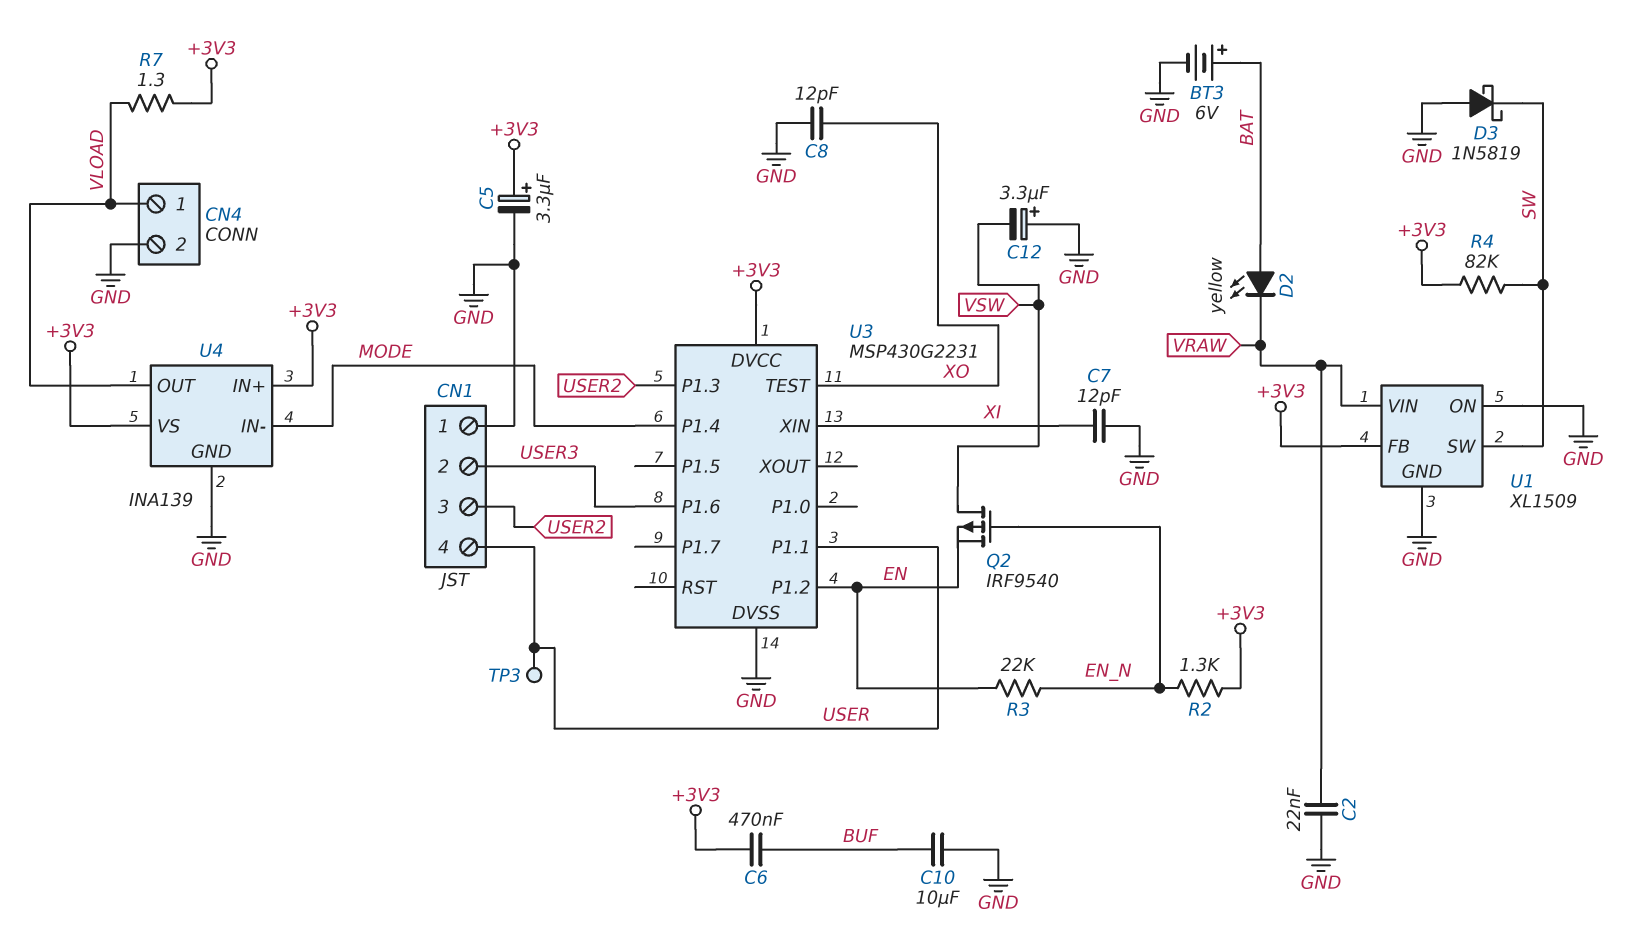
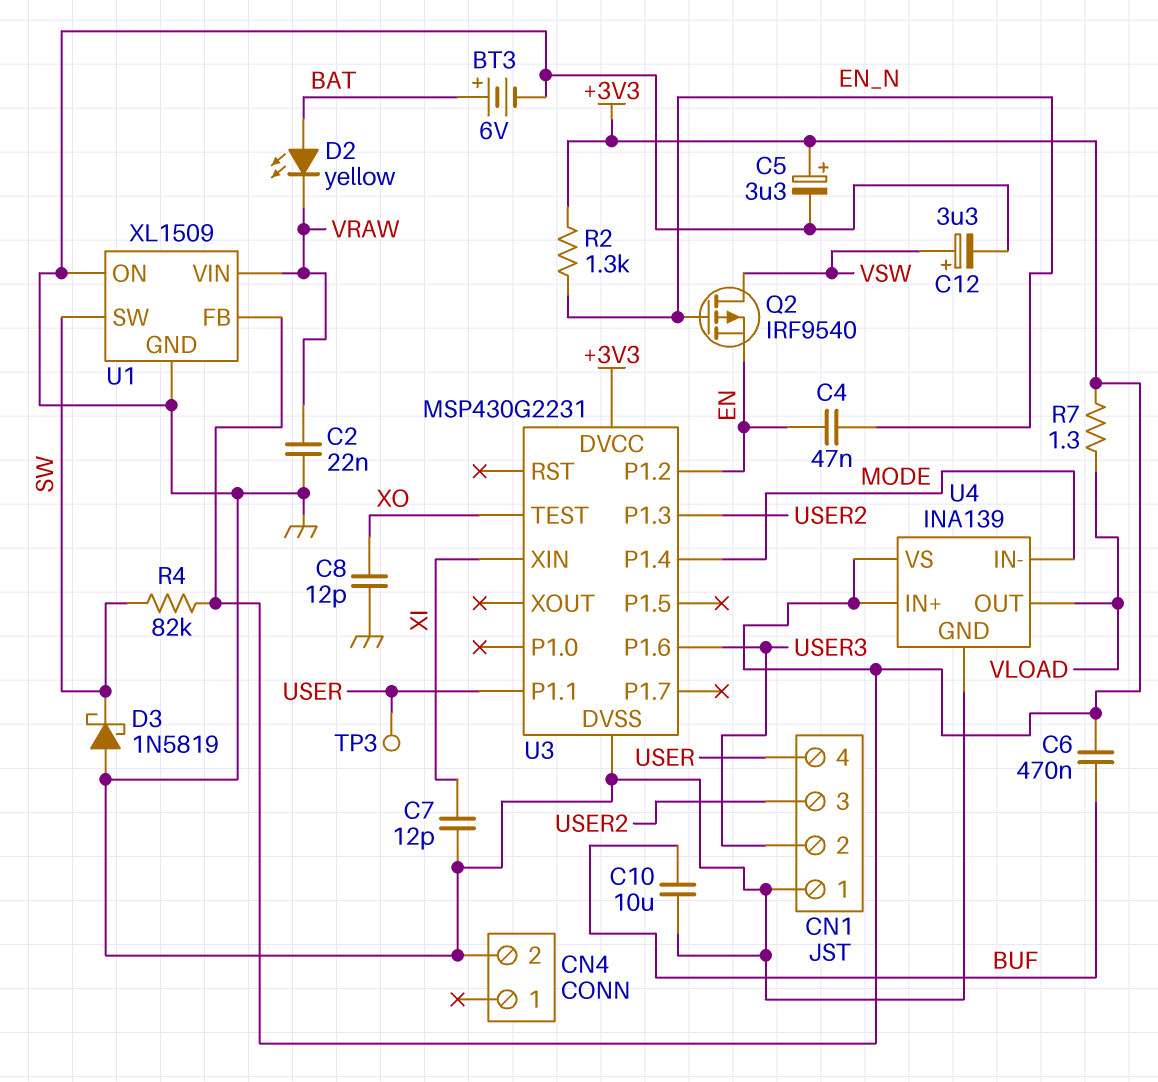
C4: none -> 47nF (EN, EN_N)
C12: 3.3uF (plus GND, minus VSW) -> 3.3uF (plus VSW, minus GND)
CN4 pin 1: VLOAD -> none
R3: 22k (EN, EN_N) -> none

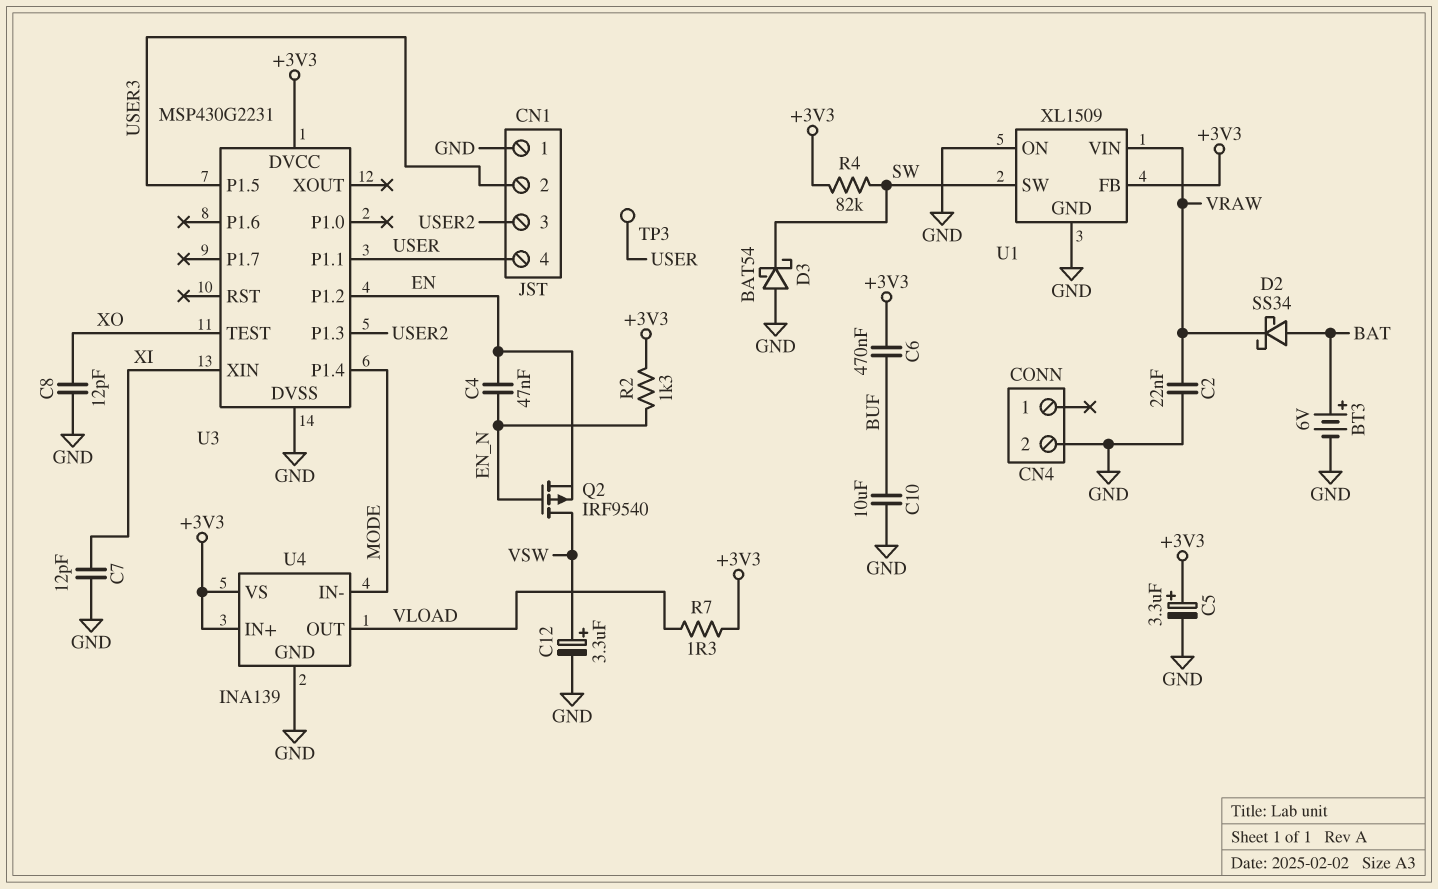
D2: LED yellow (A BAT, K VRAW) -> schottky SS34 (A BAT, K VRAW)
D3: schottky 1N5819 (A GND, K SW) -> schottky BAT54 (A GND, K SW)
U3 pin P1.5: none -> USER3
U3 pin P1.6: USER3 -> none

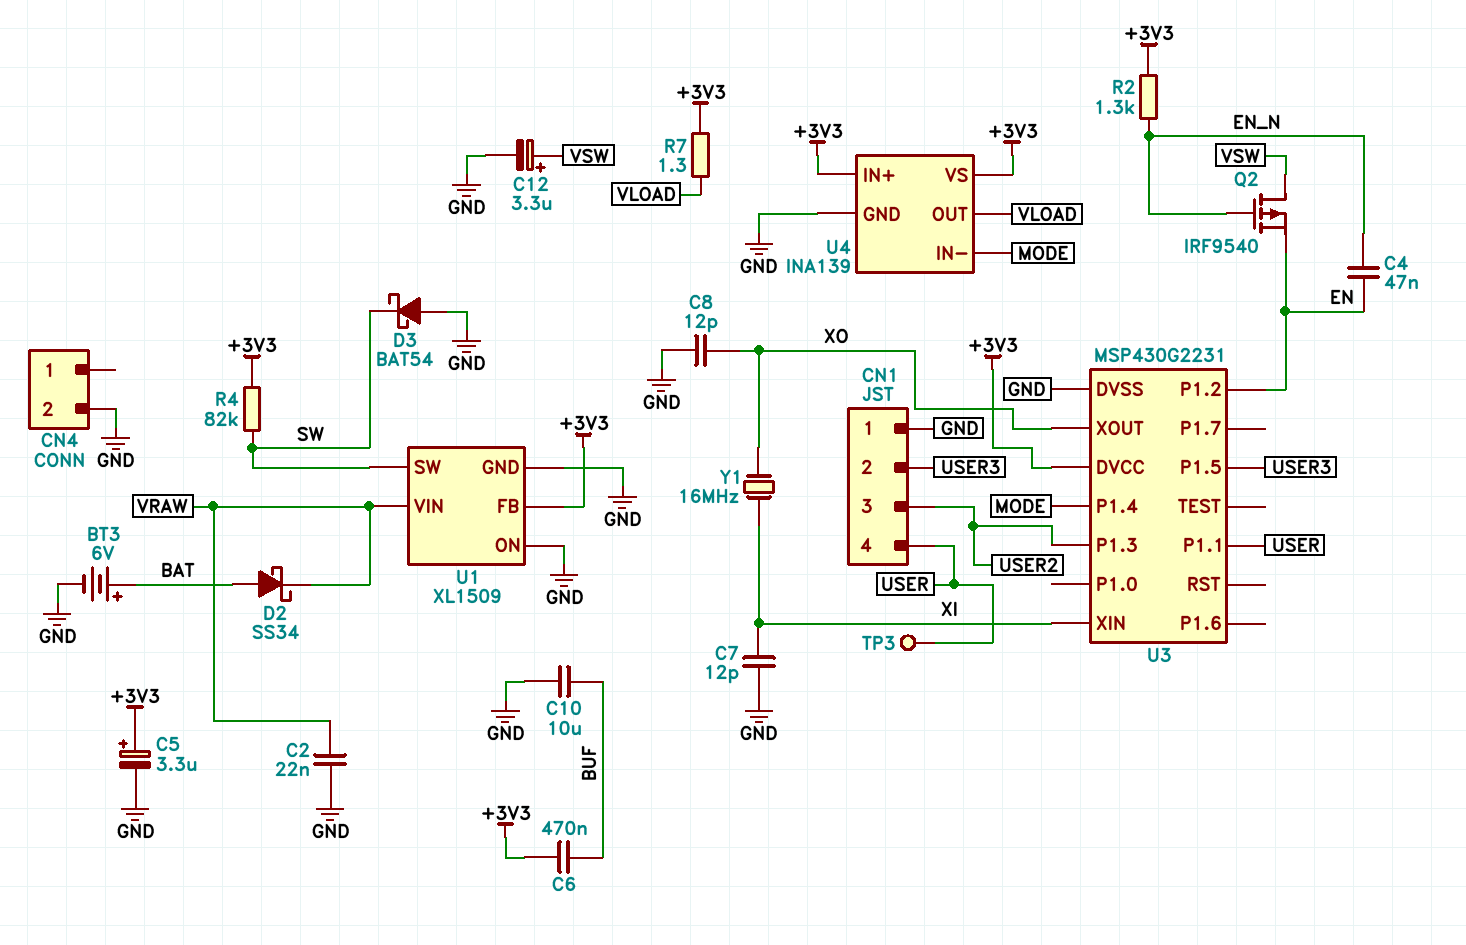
U3 pin TEST: XO -> none
U3 pin XOUT: none -> XO
Y1: none -> 16MHz (XI, XO)

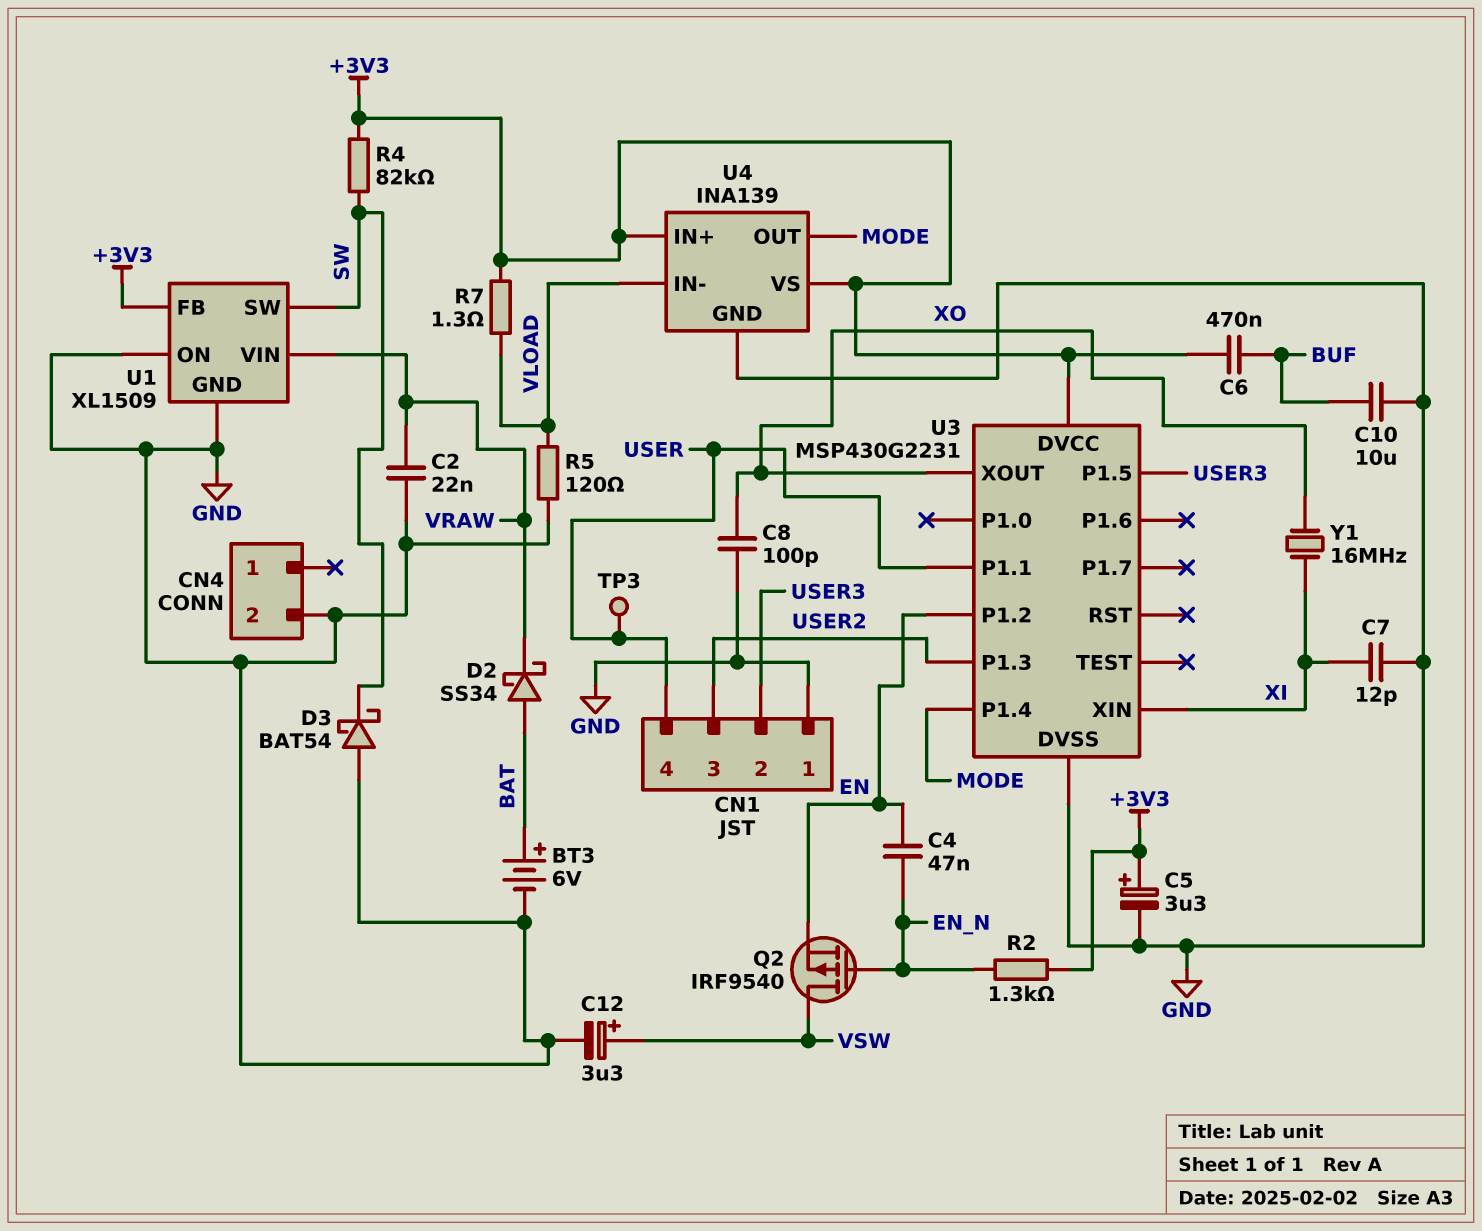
C8: 12pF (GND, XO) -> 100pF (GND, XO)
R5: none -> 120 (GND, VLOAD)
U4 pin IN-: MODE -> VLOAD
U4 pin OUT: VLOAD -> MODE

